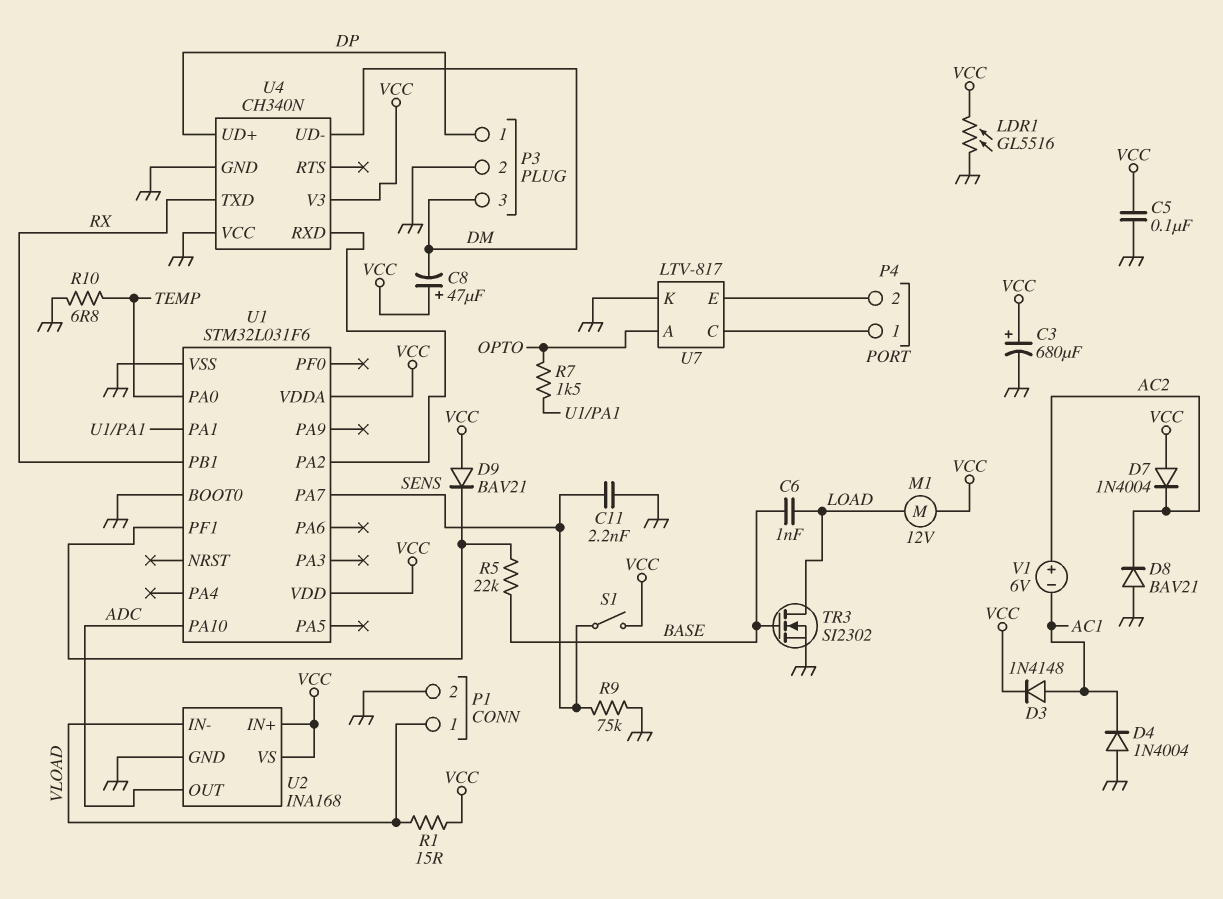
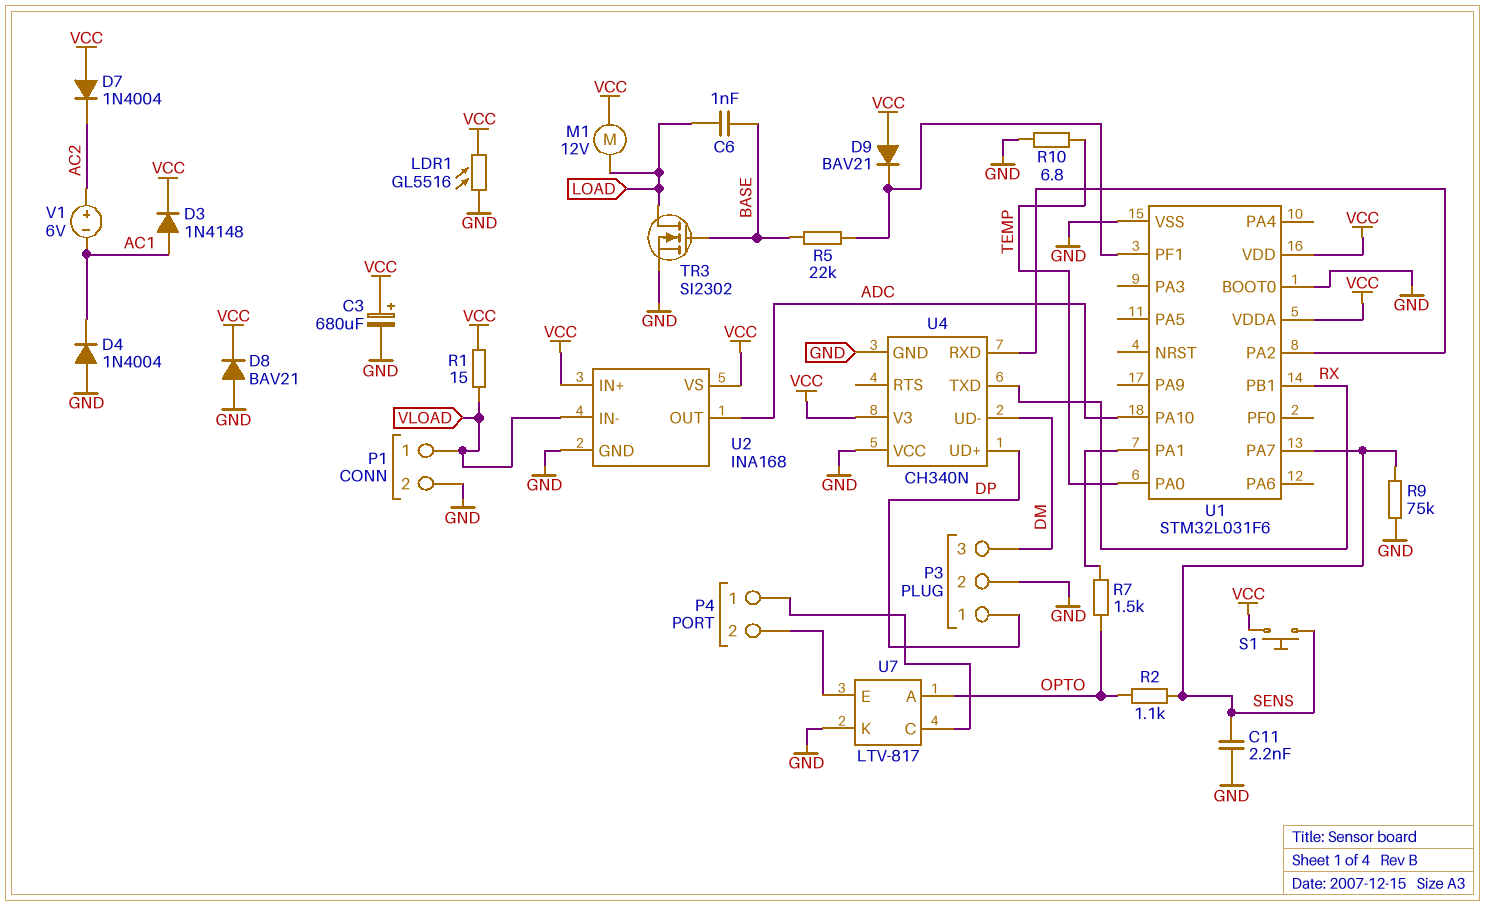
C5: 100nF (GND, VCC) -> none
C8: 47uF (plus VCC, minus DM) -> none
D8: diode BAV21 (A GND, K AC2) -> diode BAV21 (A GND, K VCC)
R2: none -> 1.1k (OPTO, SENS)
S1: switch (SENS, VCC) -> button (SENS, VCC)

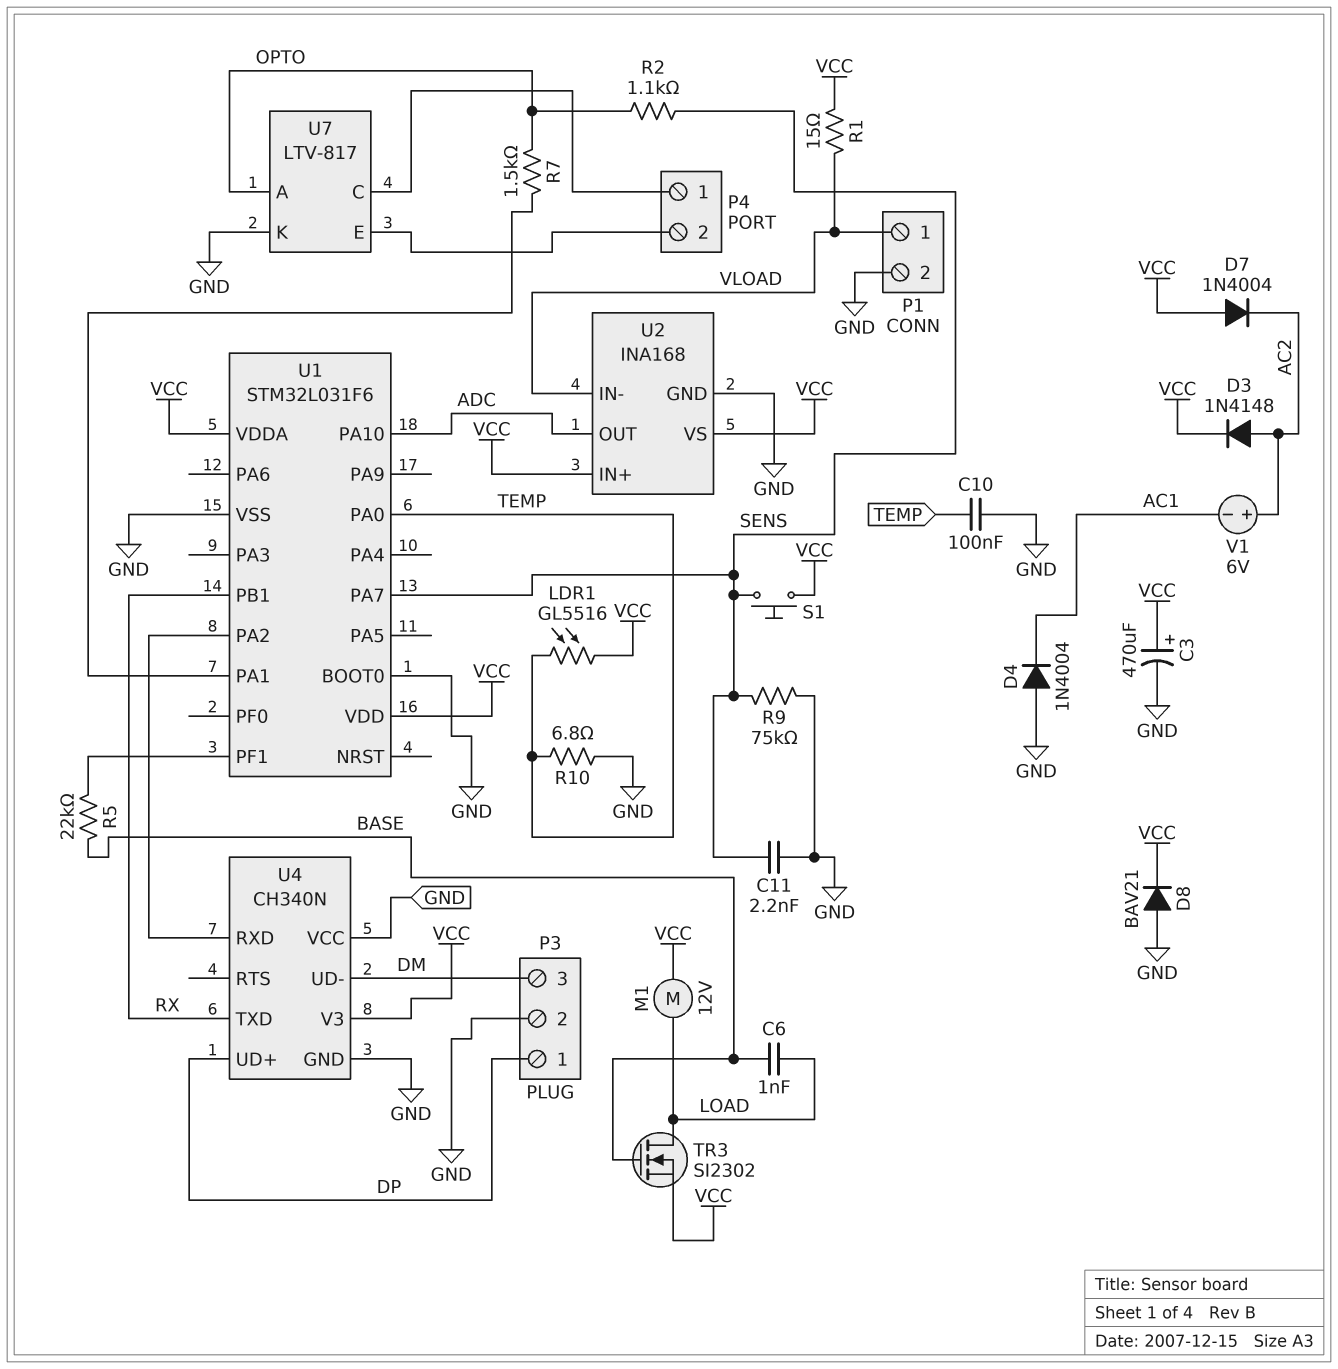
C3: 680uF (plus VCC, minus GND) -> 470uF (plus VCC, minus GND)
C10: none -> 100nF (GND, TEMP)
D3: diode 1N4148 (A AC1, K VCC) -> diode 1N4148 (A AC2, K VCC)
D9: diode BAV21 (A VCC, K U1/PF1) -> none
LDR1: GL5516 (GND, VCC) -> GL5516 (TEMP, VCC)
TR3: NMOS SI2302 (G BASE, D LOAD, S GND) -> NMOS SI2302 (G BASE, D LOAD, S VCC)

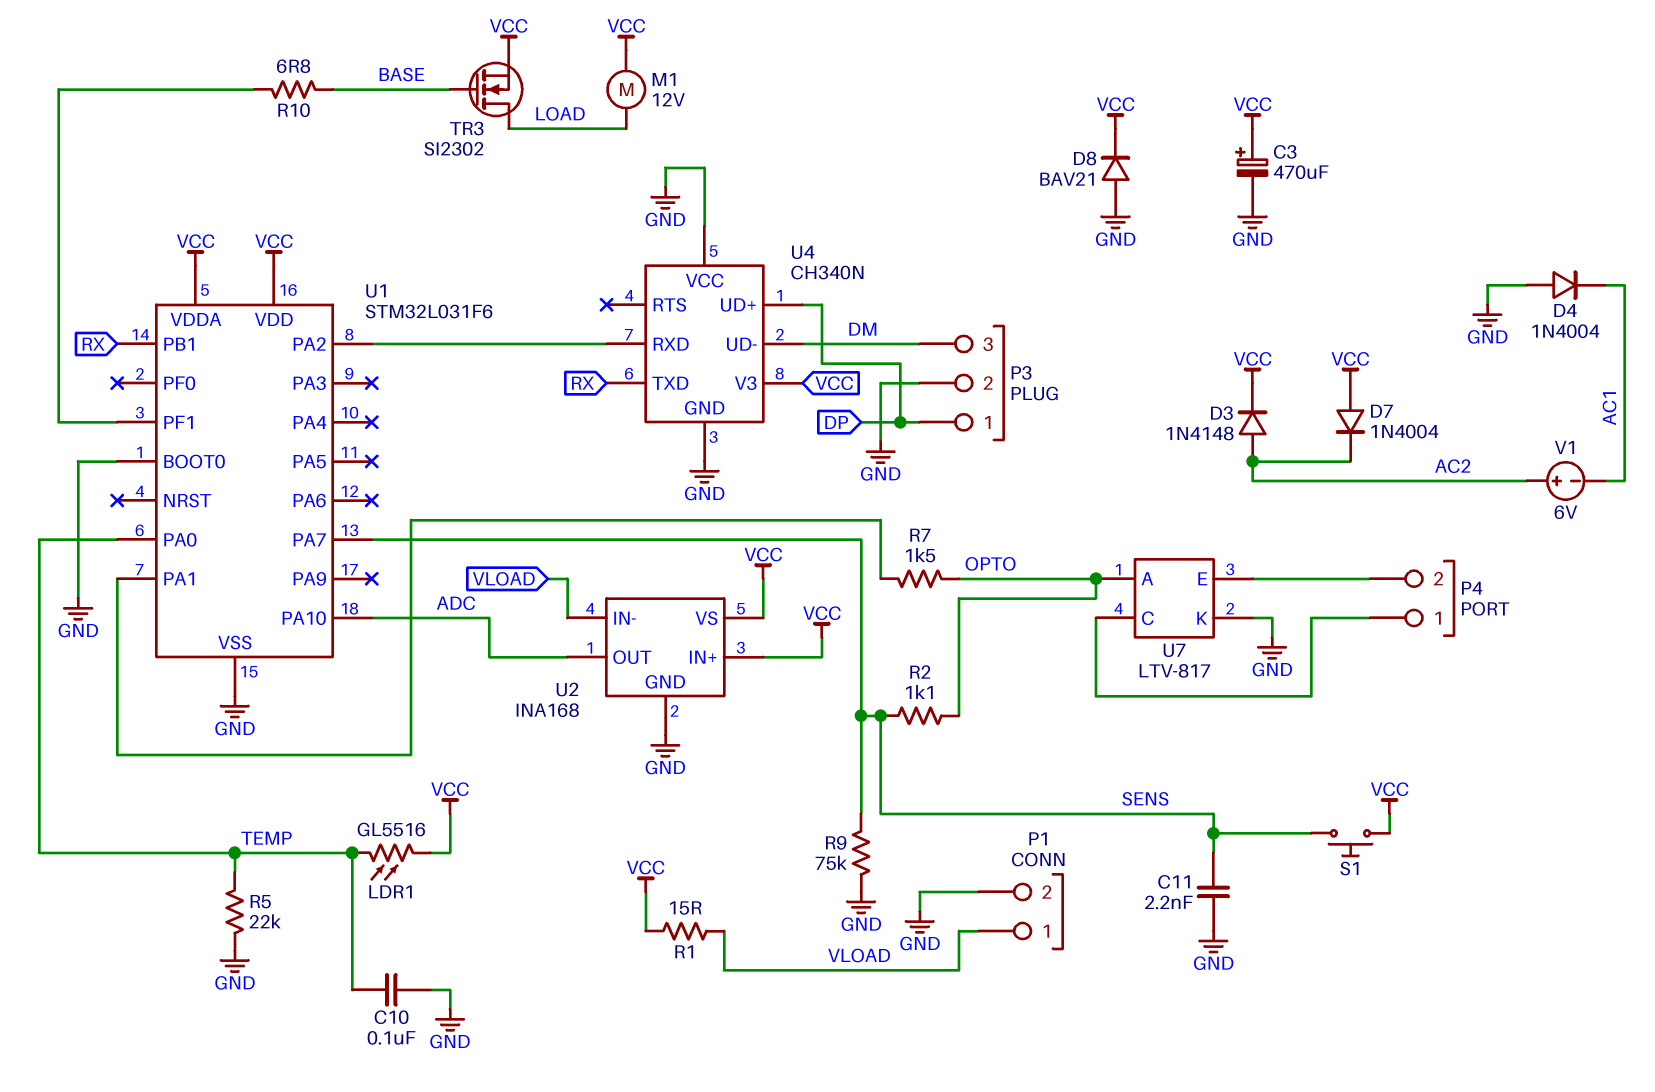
C6: 1nF (BASE, LOAD) -> none
R5: 22k (BASE, U1/PF1) -> 22k (GND, TEMP)
R10: 6.8 (GND, TEMP) -> 6.8 (BASE, U1/PF1)

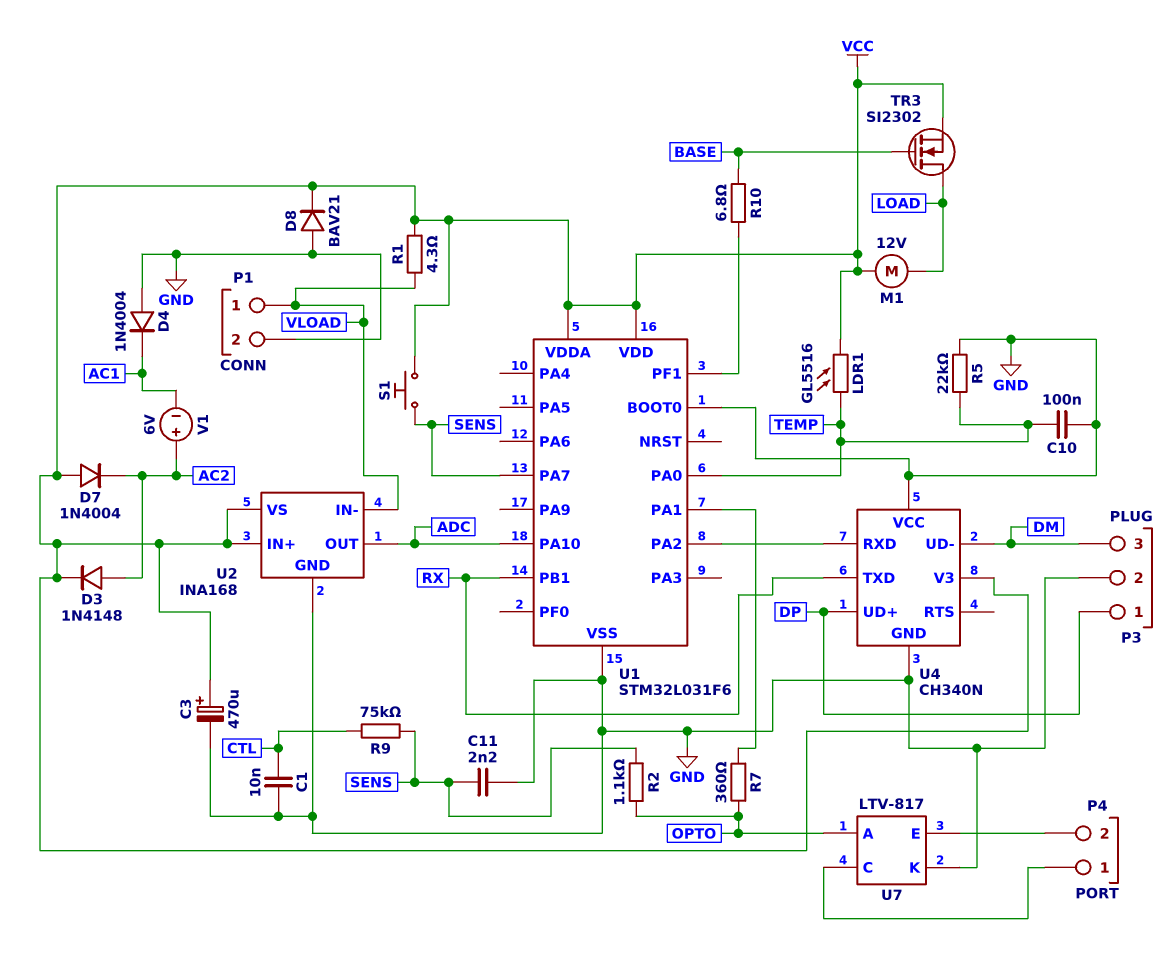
C1: none -> 10nF (CTL, GND)
R1: 15 (VCC, VLOAD) -> 4.3 (VCC, VLOAD)
R7: 1.5k (OPTO, U1/PA1) -> 360 (OPTO, U1/PA1)
R9: 75k (GND, SENS) -> 75k (CTL, SENS)

